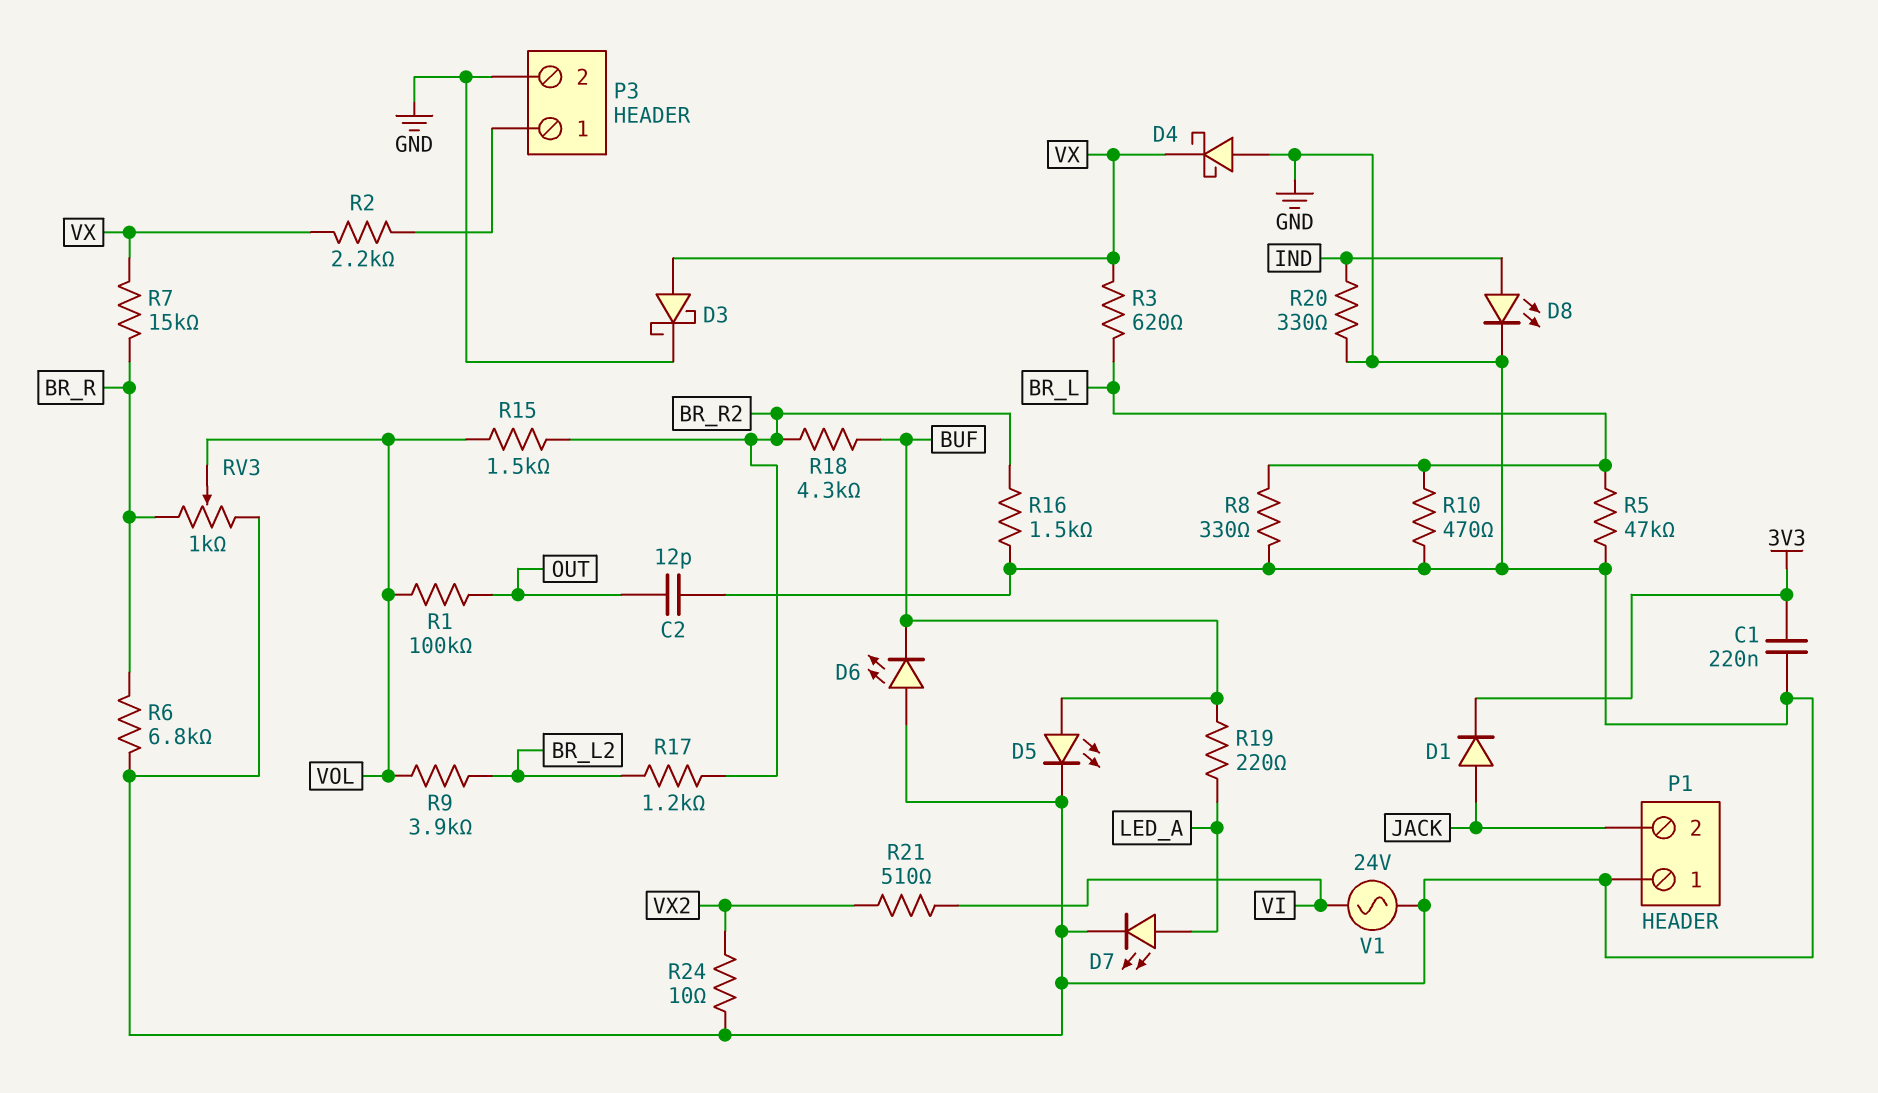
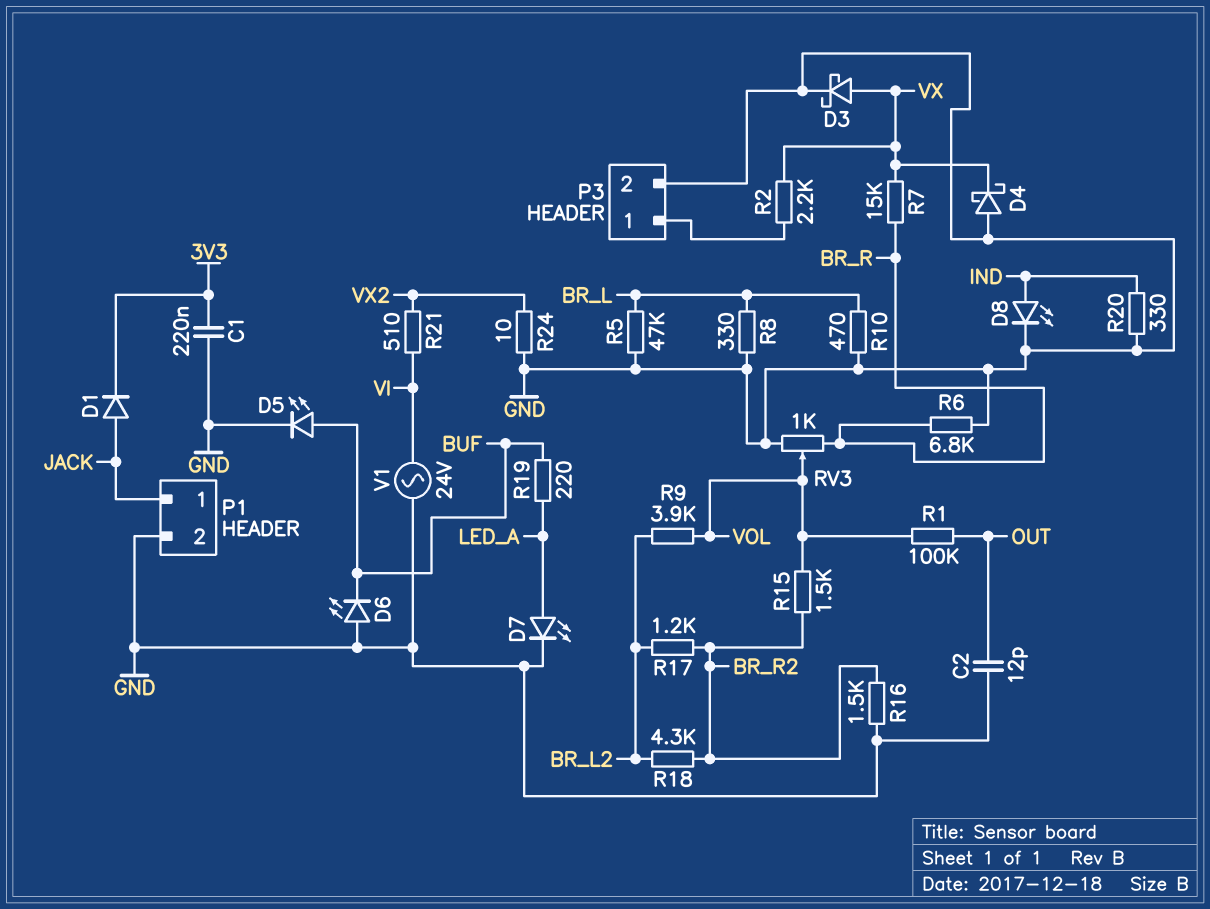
P1 pin 1: GND -> JACK
P1 pin 2: JACK -> GND
R3: 620 (BR_L, VX) -> none
R18: 4.3k (BR_R2, BUF) -> 4.3k (BR_L2, BR_R2)

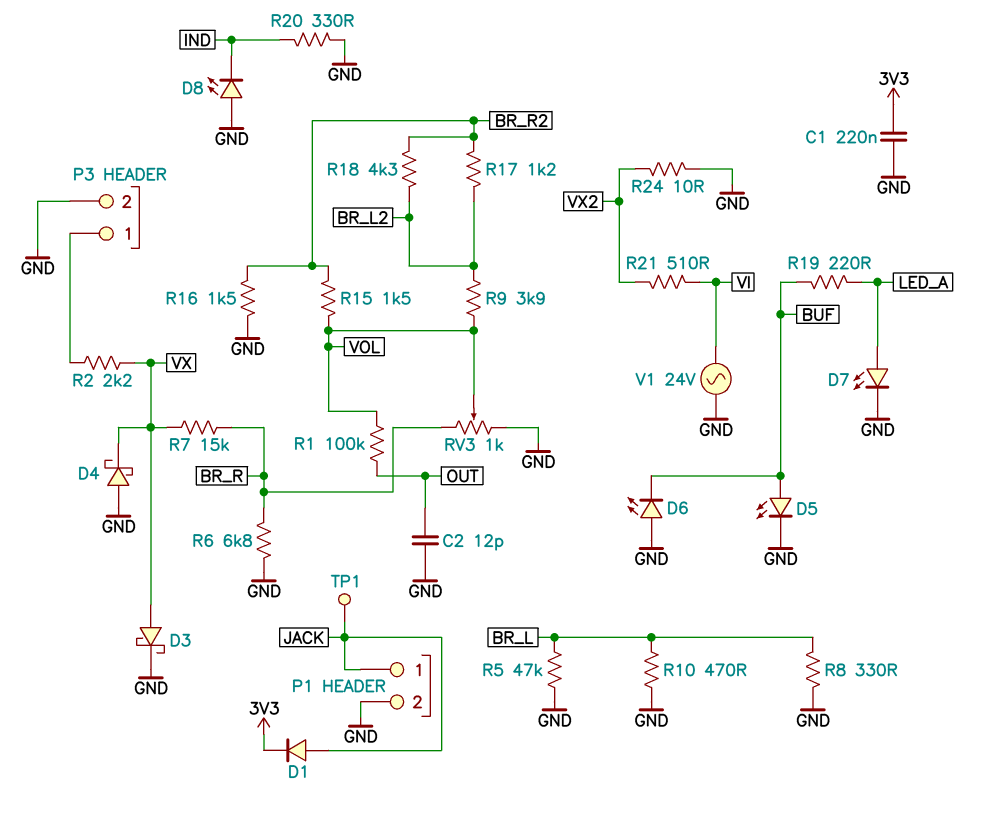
D8: LED (A IND, K GND) -> LED (A GND, K IND)
TP1: none -> test point (JACK)

